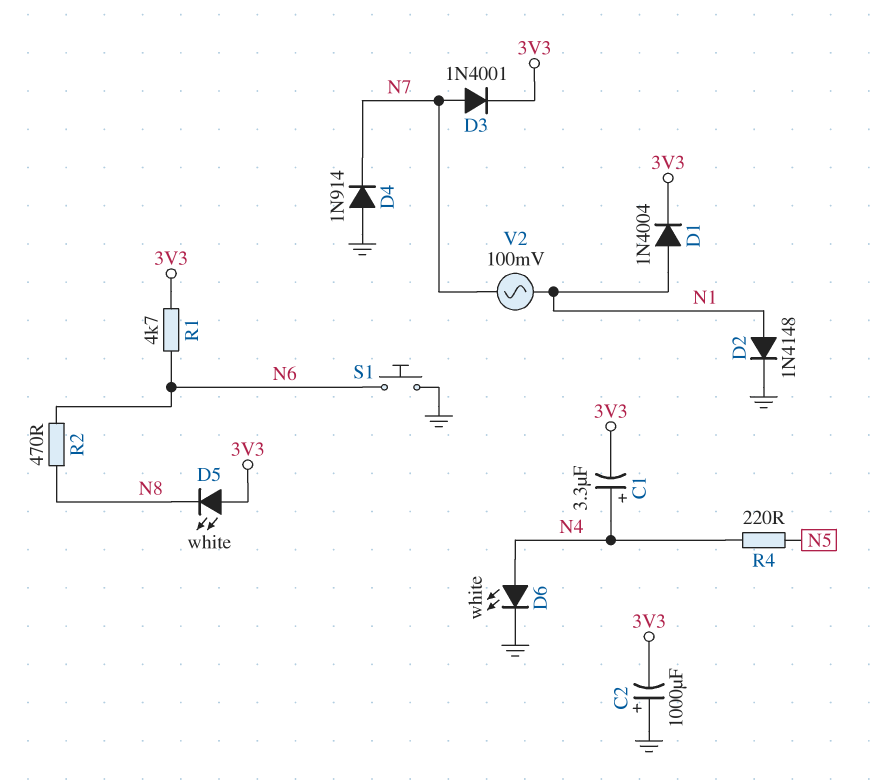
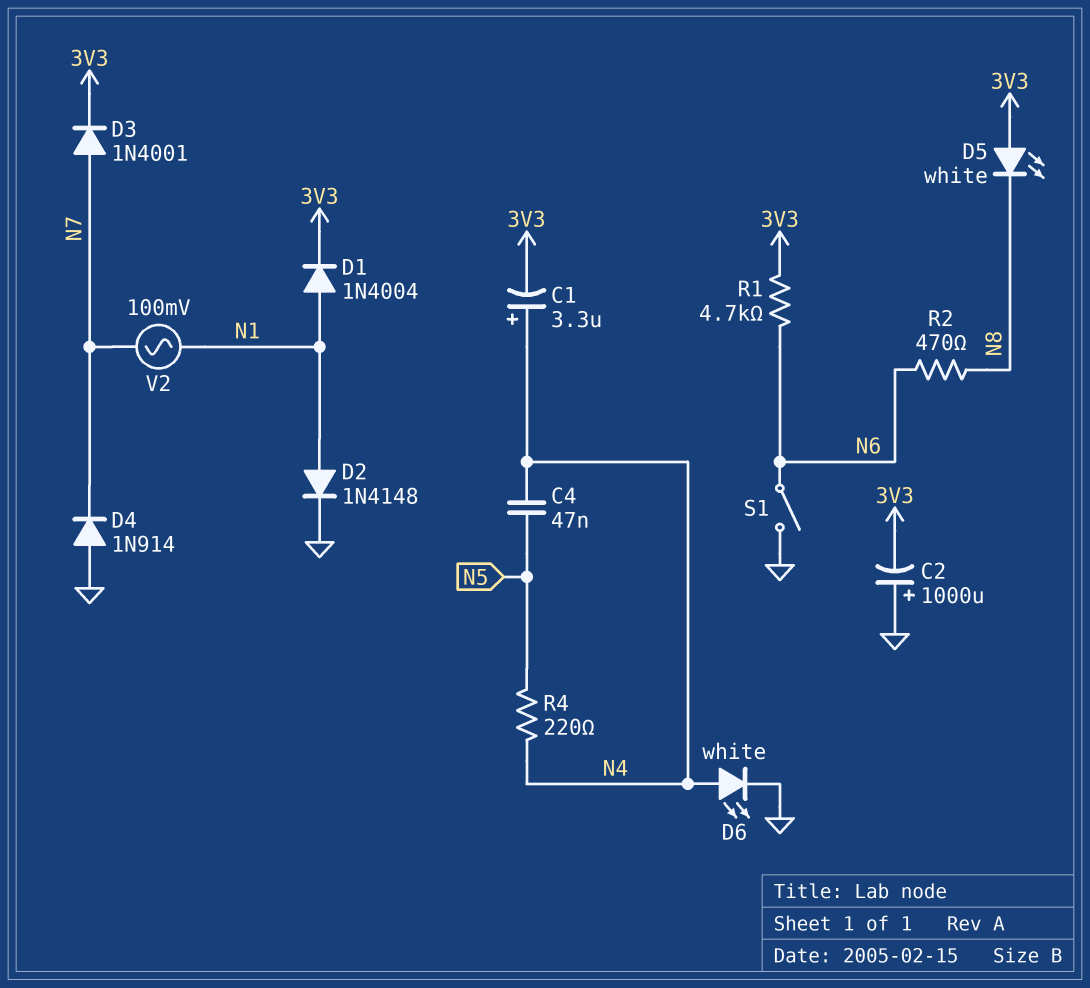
C4: none -> 47nF (N4, N5)
S1: button (GND, N6) -> switch (GND, N6)

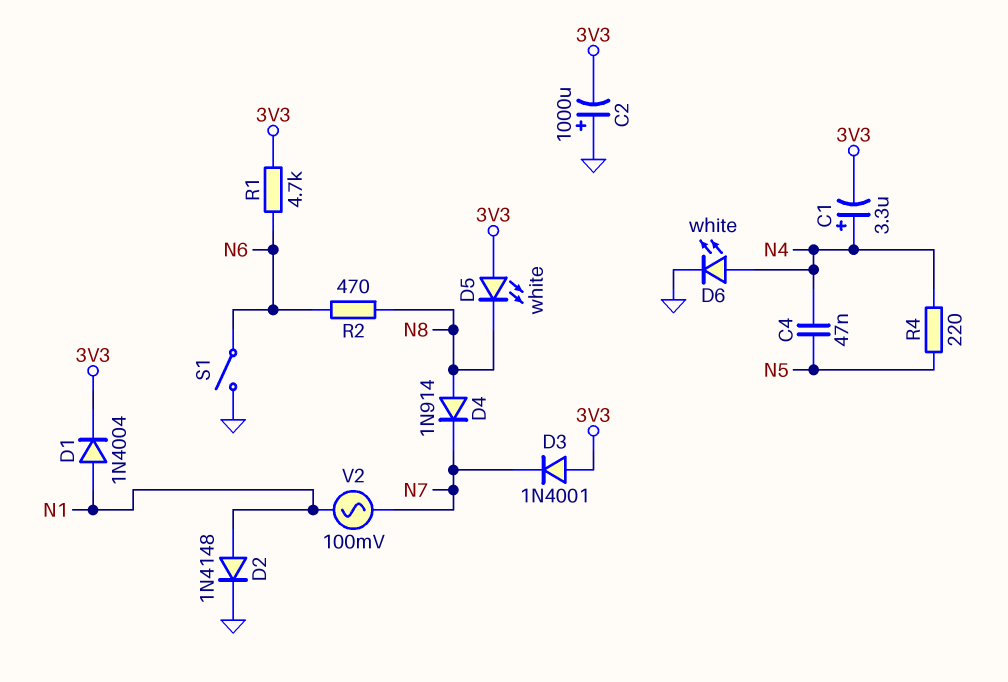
D3: diode 1N4001 (A N7, K 3V3) -> diode 1N4001 (A 3V3, K N7)
D4: diode 1N914 (A GND, K N7) -> diode 1N914 (A N8, K N7)

